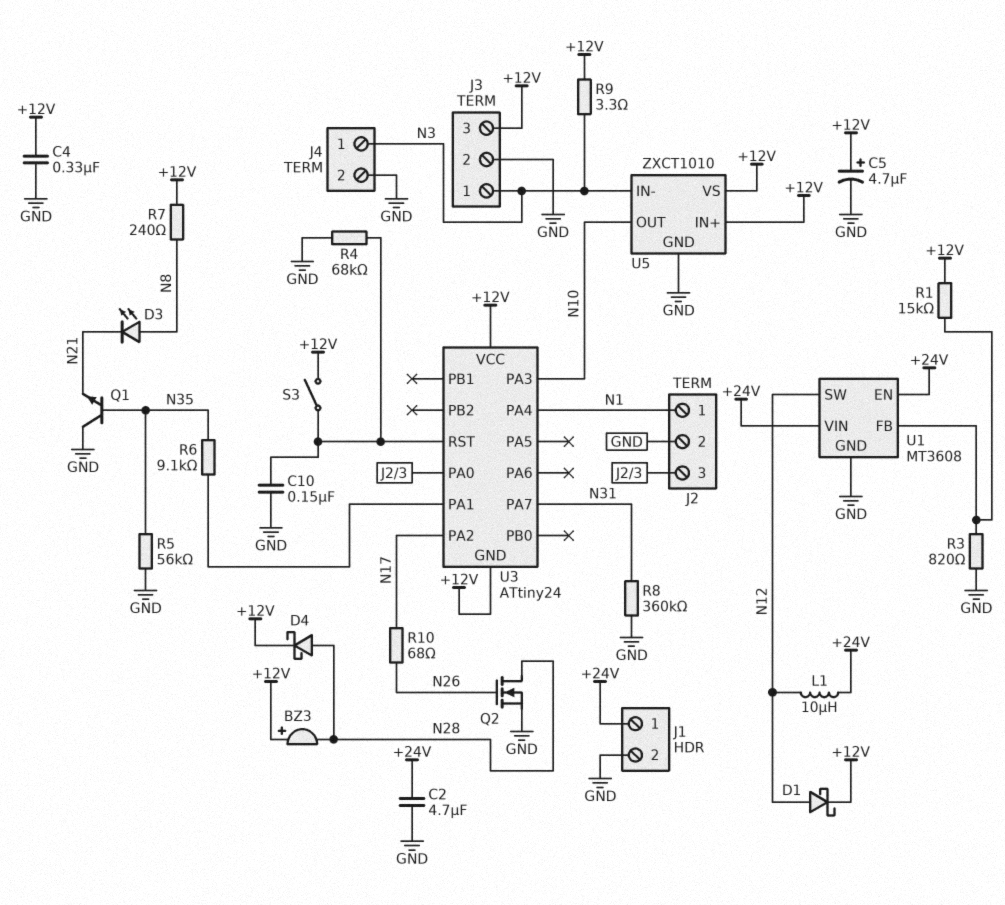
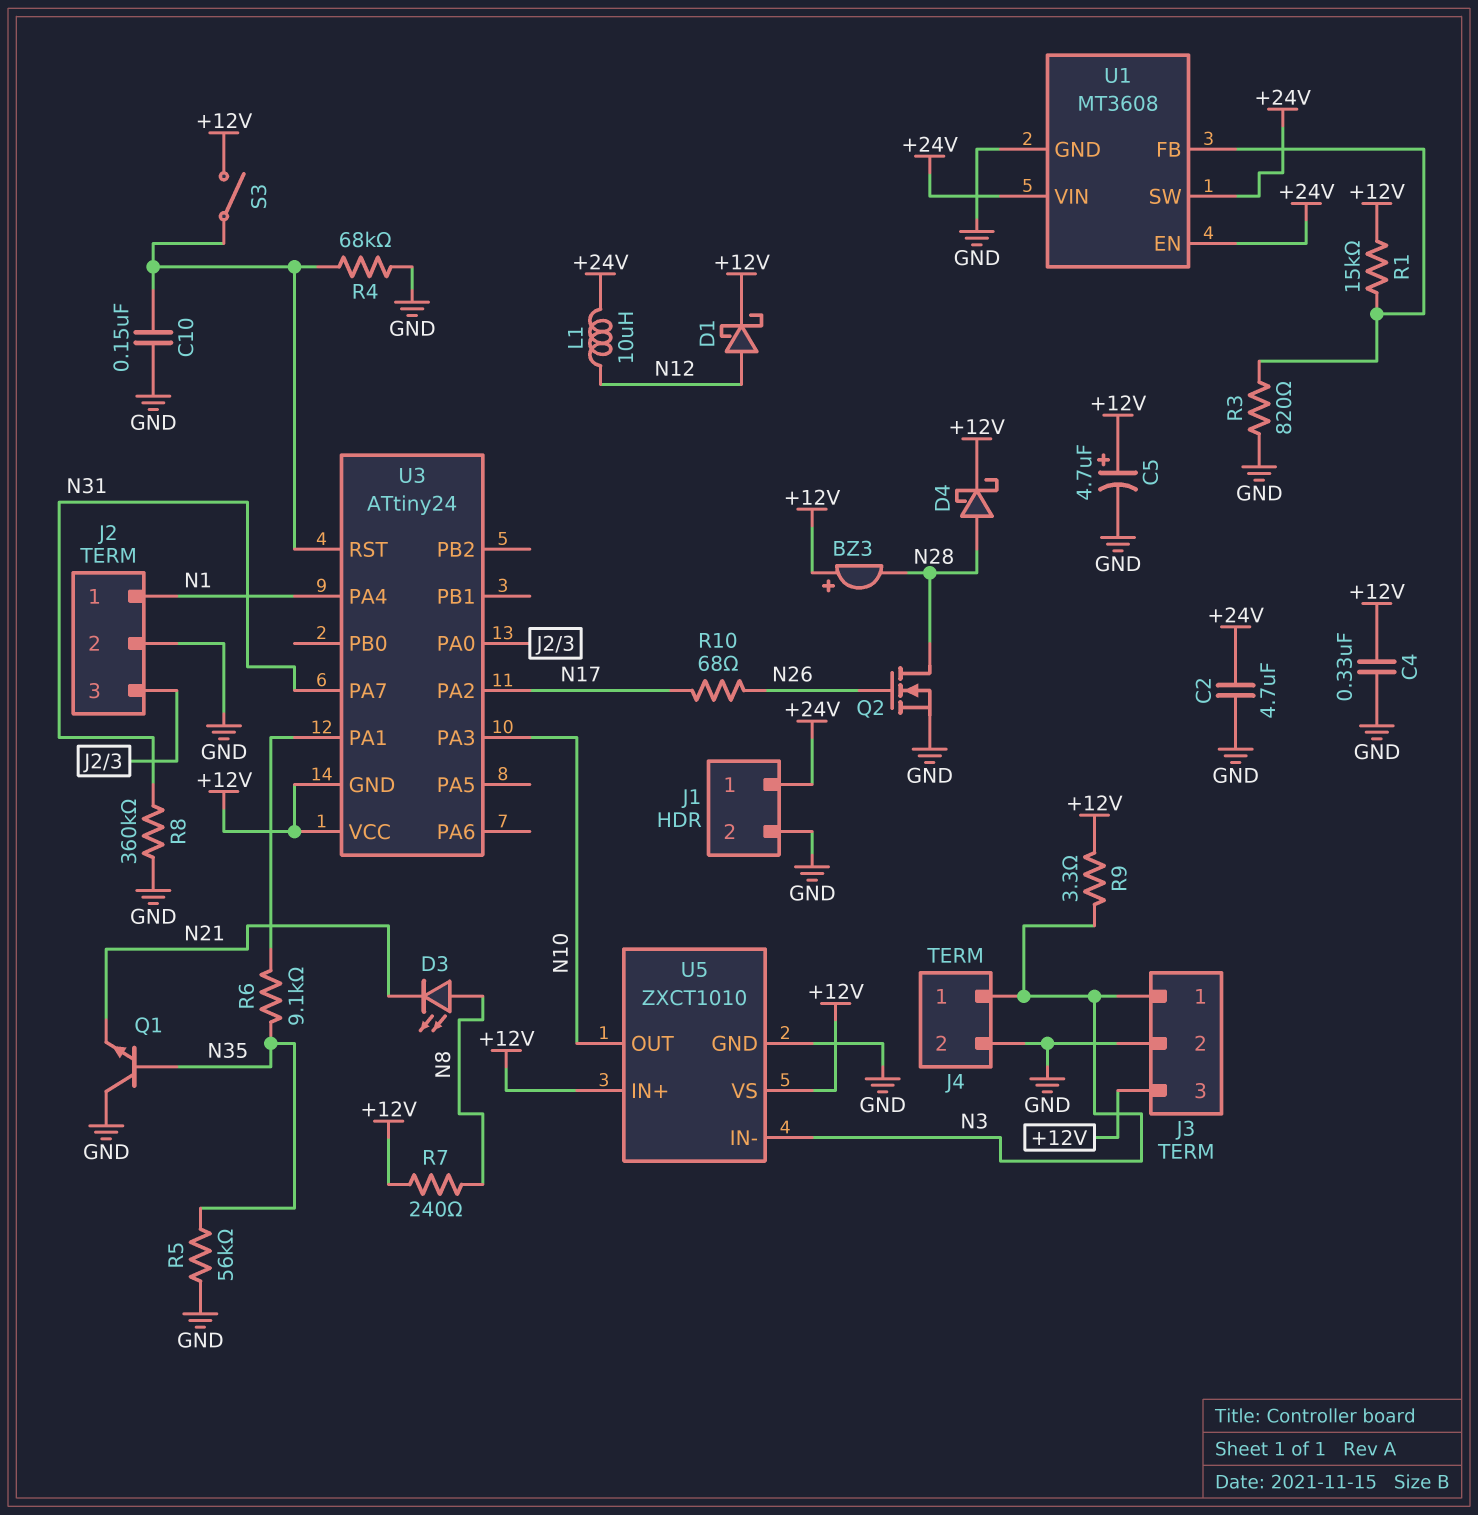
U1 pin SW: N12 -> +24V

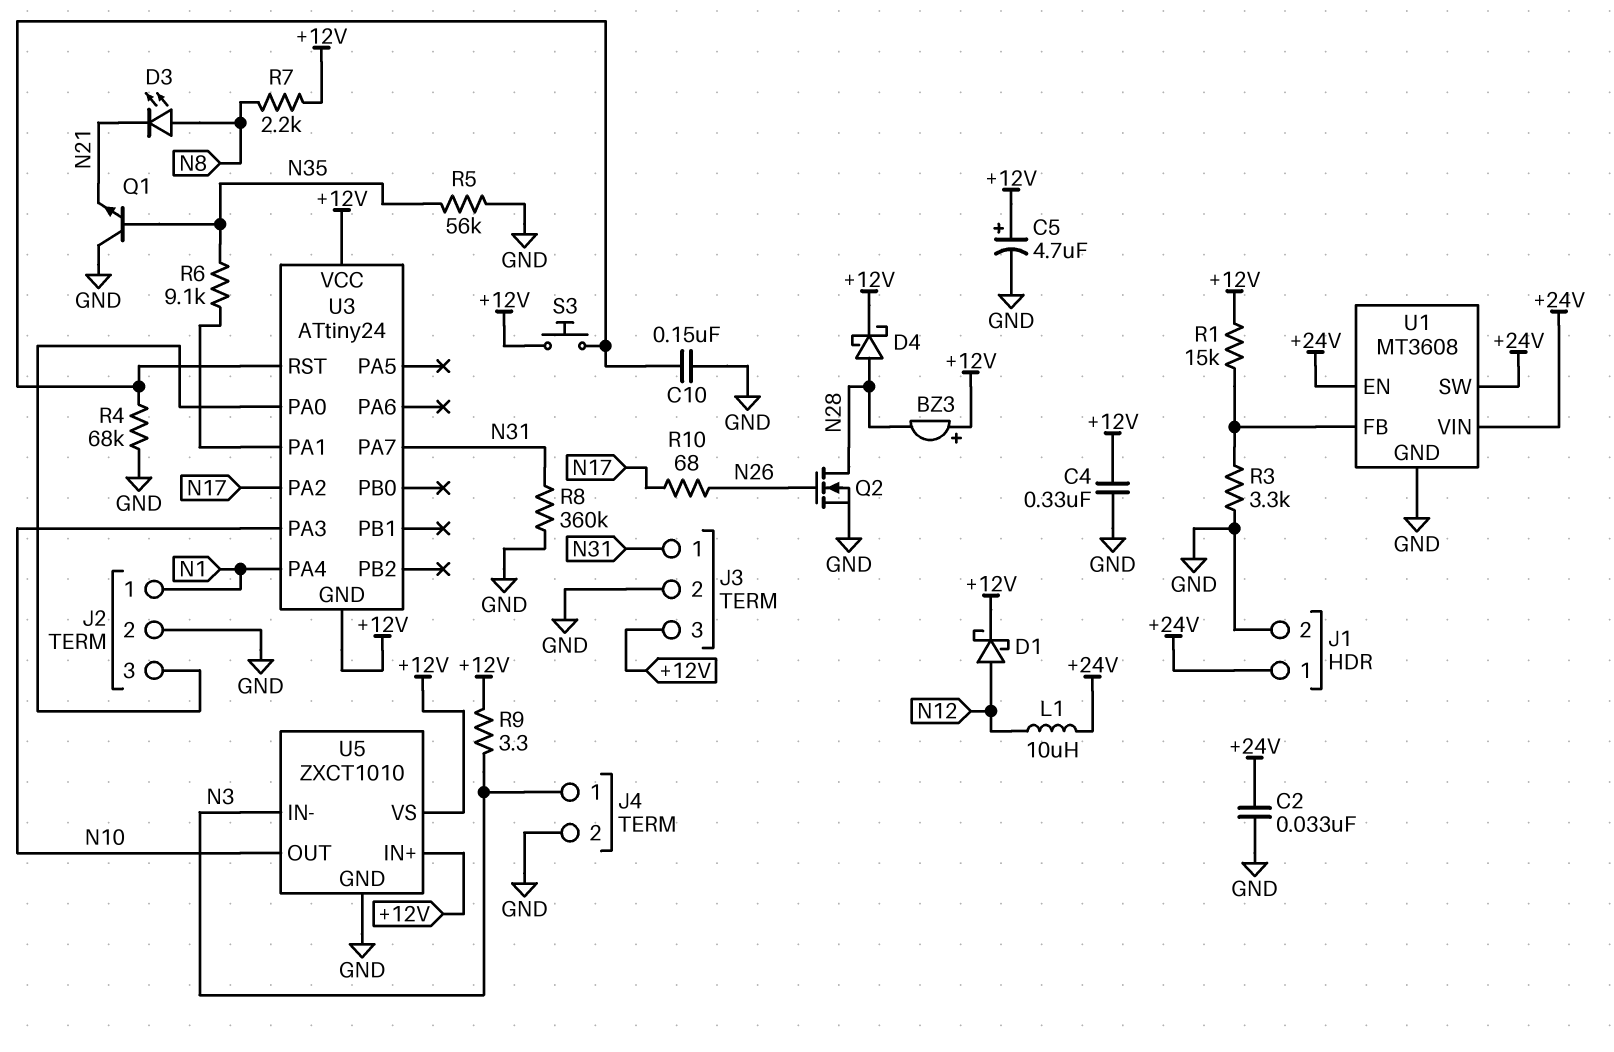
C2: 4.7uF (+24V, GND) -> 33nF (+24V, GND)
J3 pin 1: N3 -> N31
R3: 820 (GND, U1/FB) -> 3.3k (GND, U1/FB)
R7: 240 (+12V, N8) -> 2.2k (+12V, N8)
S3: switch (+12V, U3/RST) -> button (+12V, U3/RST)

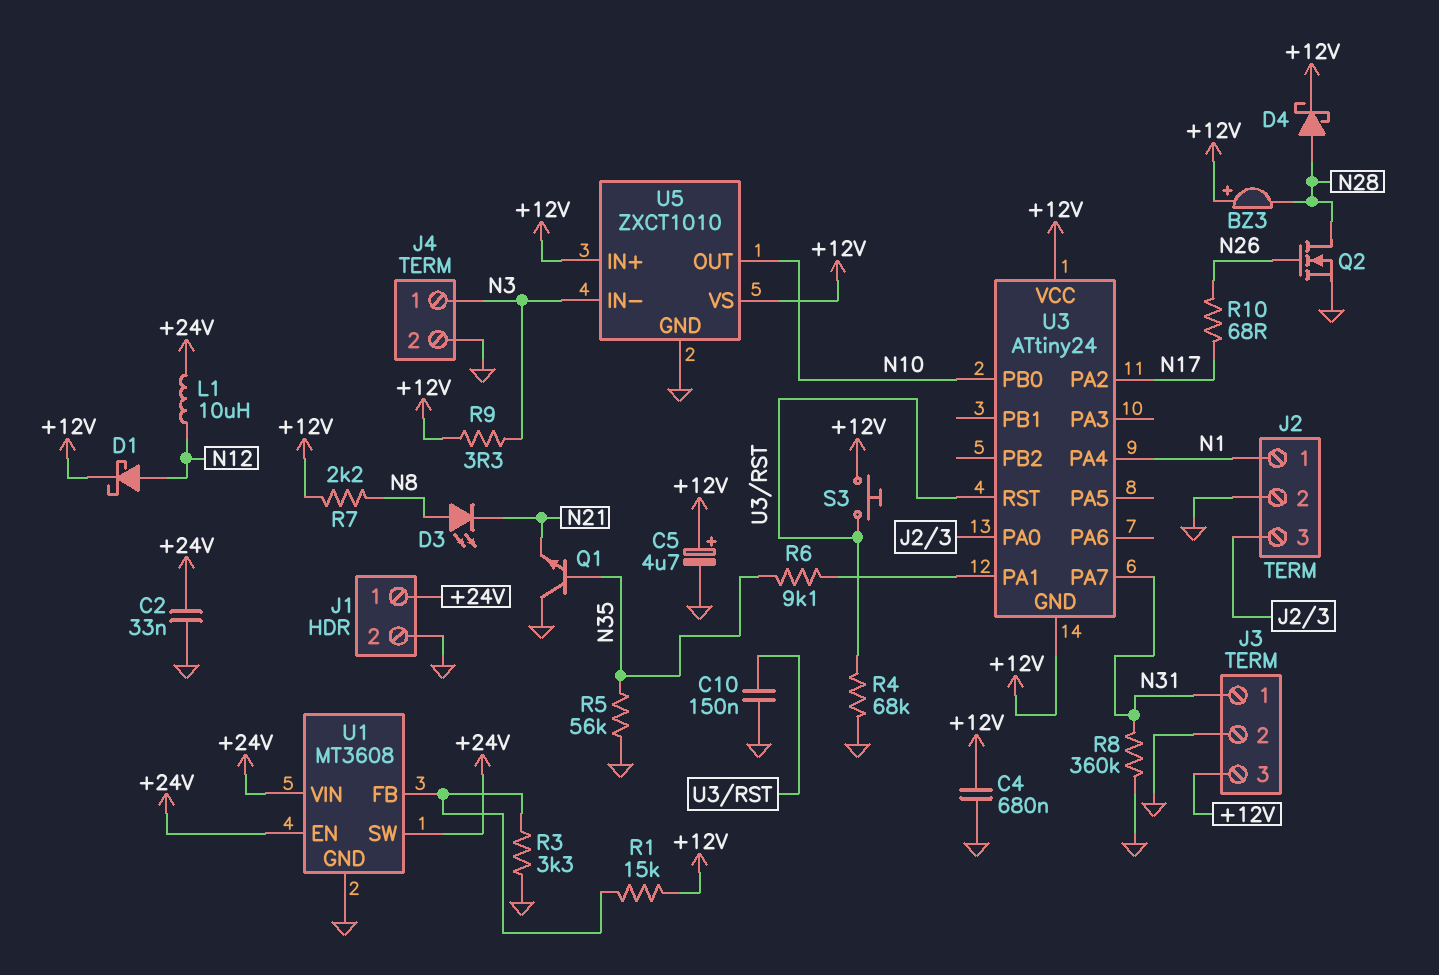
C4: 330nF (+12V, GND) -> 680nF (+12V, GND)
U3 pin PA3: N10 -> none
U3 pin PB0: none -> N10

